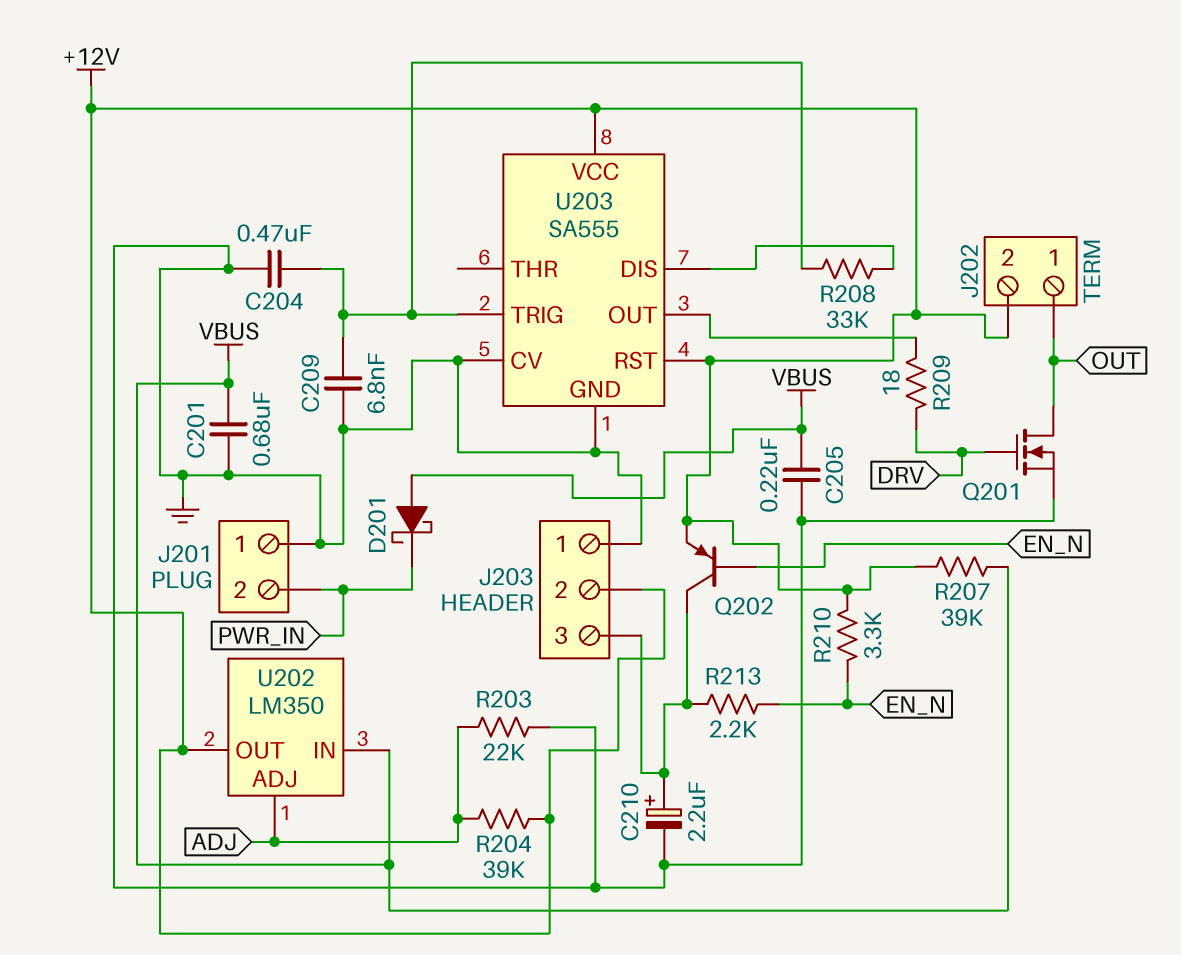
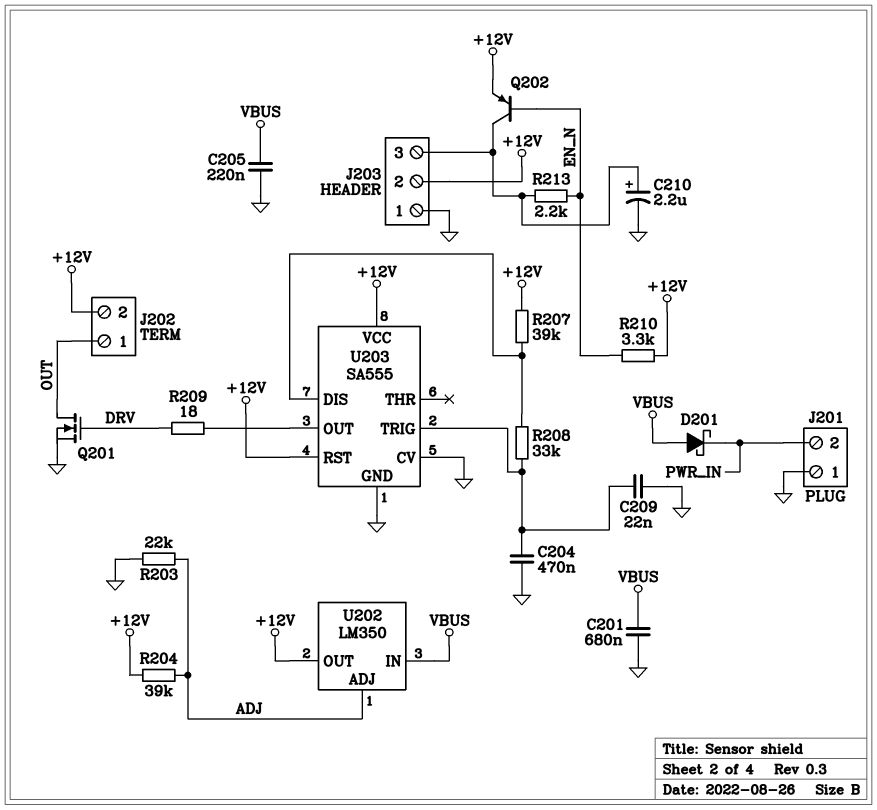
C209: 6.8nF (GND, U203/TRIG) -> 22nF (GND, U203/TRIG)
R207: 39k (+12V, VBUS) -> 39k (+12V, U203/DIS)

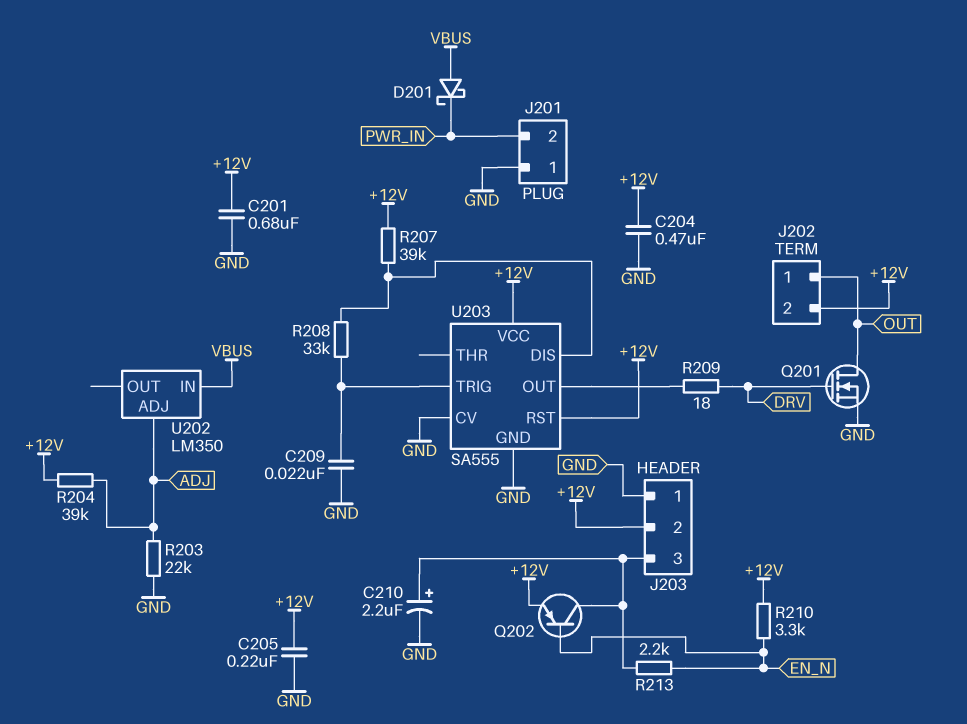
C201: 680nF (GND, VBUS) -> 680nF (+12V, GND)
C204: 470nF (GND, U203/TRIG) -> 470nF (+12V, GND)
C205: 220nF (GND, VBUS) -> 220nF (+12V, GND)
U202 pin OUT: +12V -> none

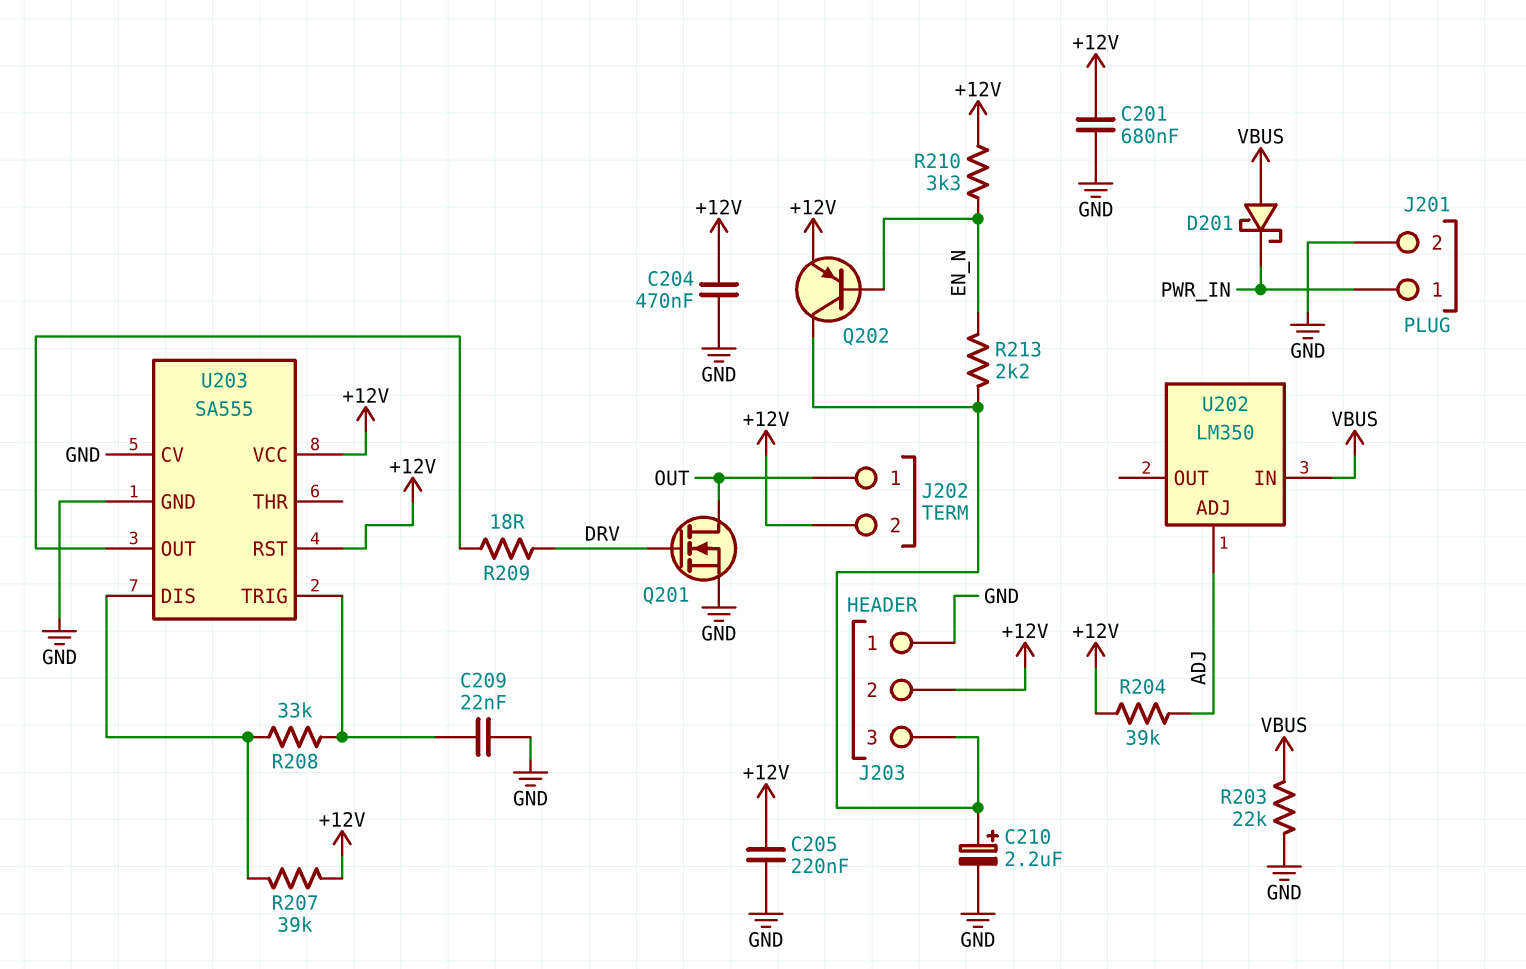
J201 pin 1: GND -> PWR_IN
J201 pin 2: PWR_IN -> GND
R203: 22k (ADJ, GND) -> 22k (GND, VBUS)

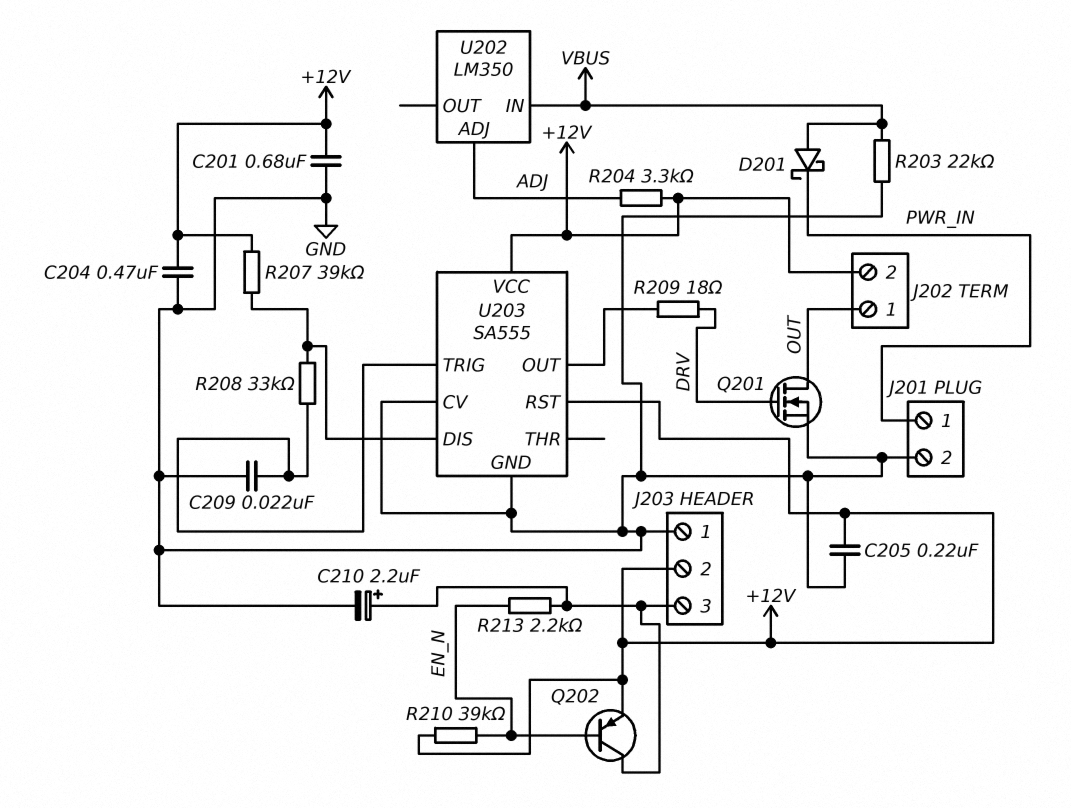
R204: 39k (+12V, ADJ) -> 3.3k (+12V, ADJ)
R210: 3.3k (+12V, EN_N) -> 39k (+12V, EN_N)

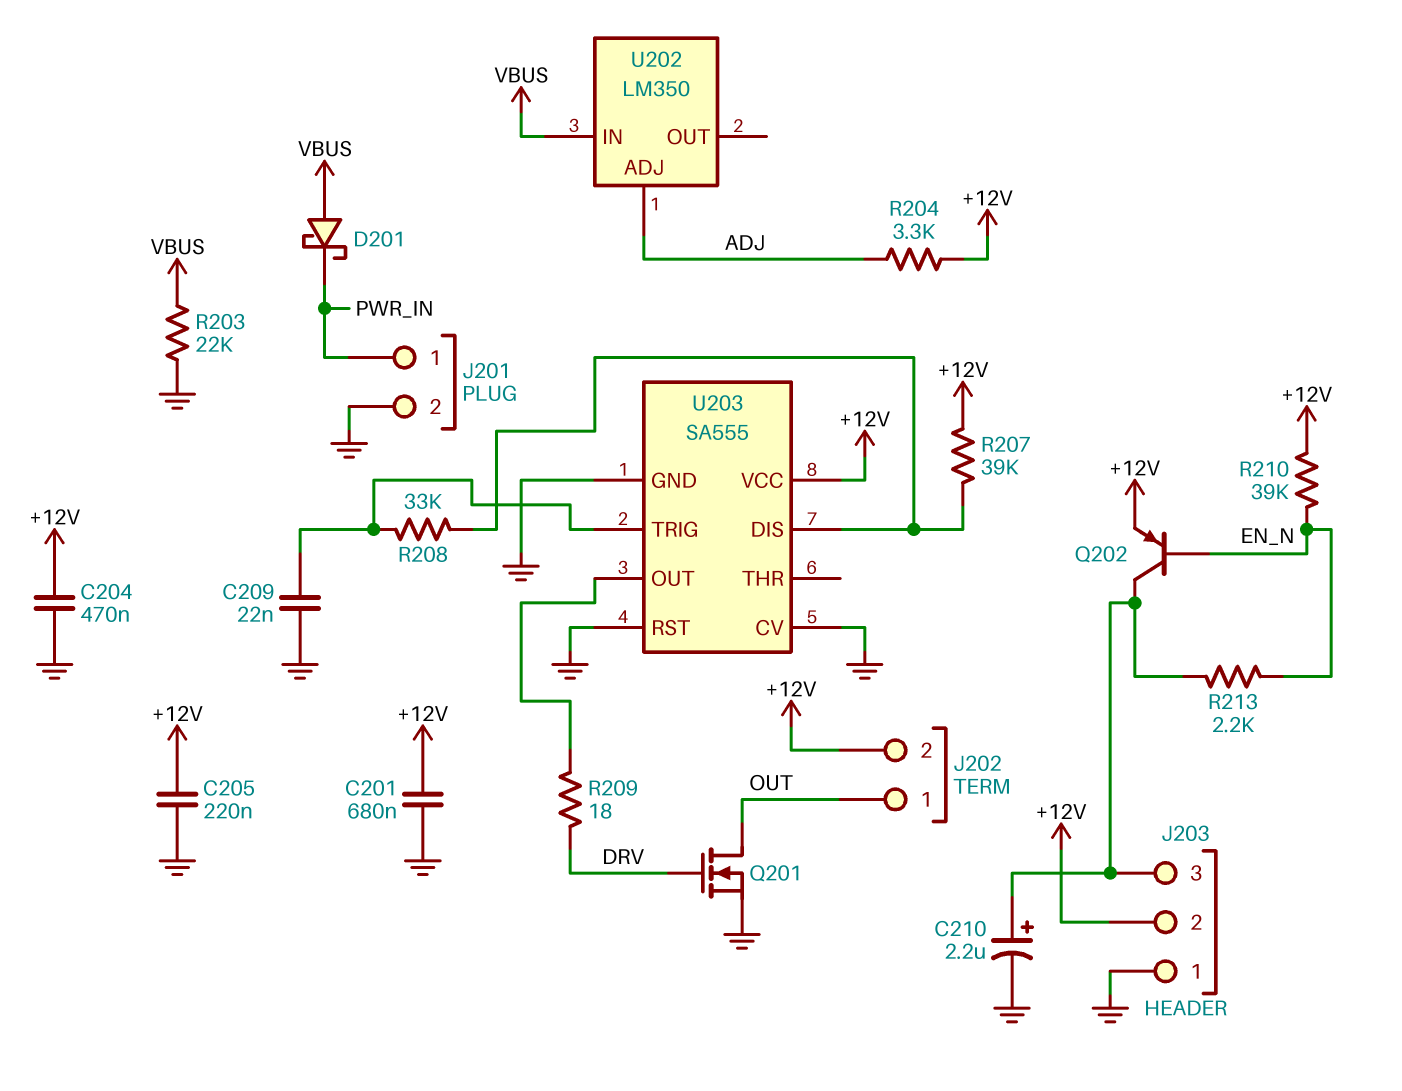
U203 pin RST: +12V -> GND

